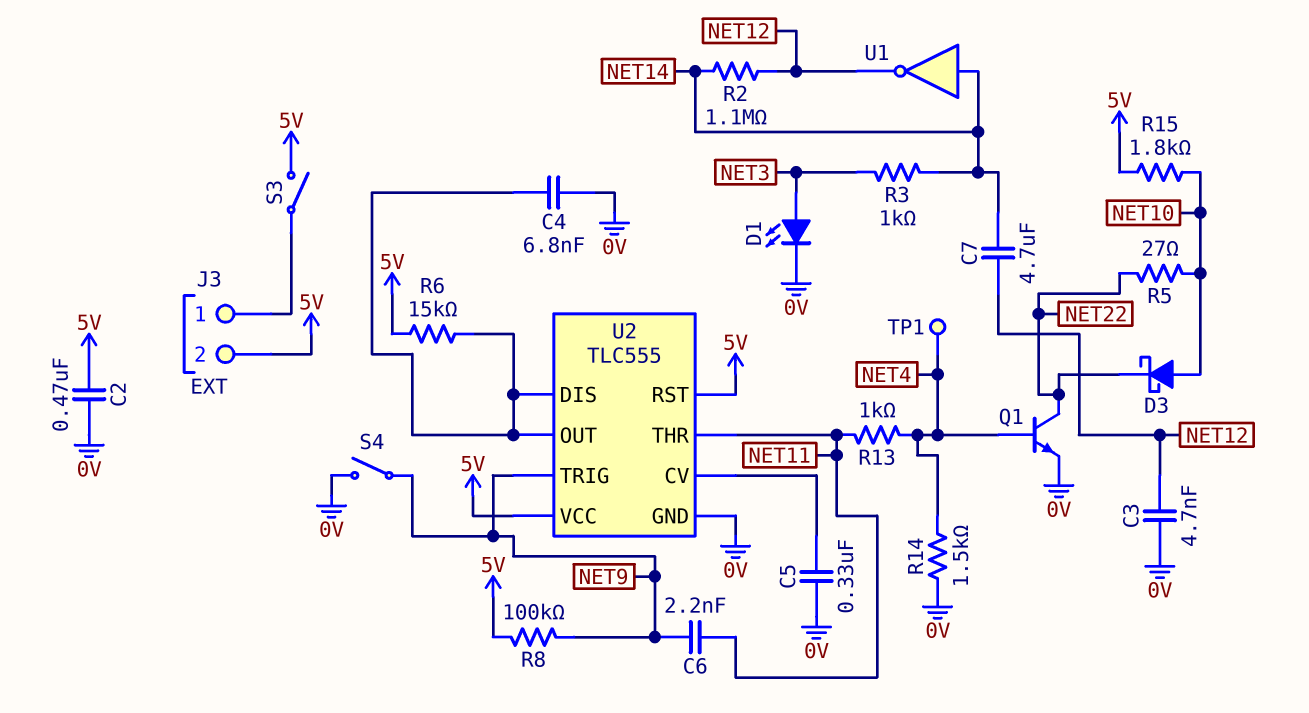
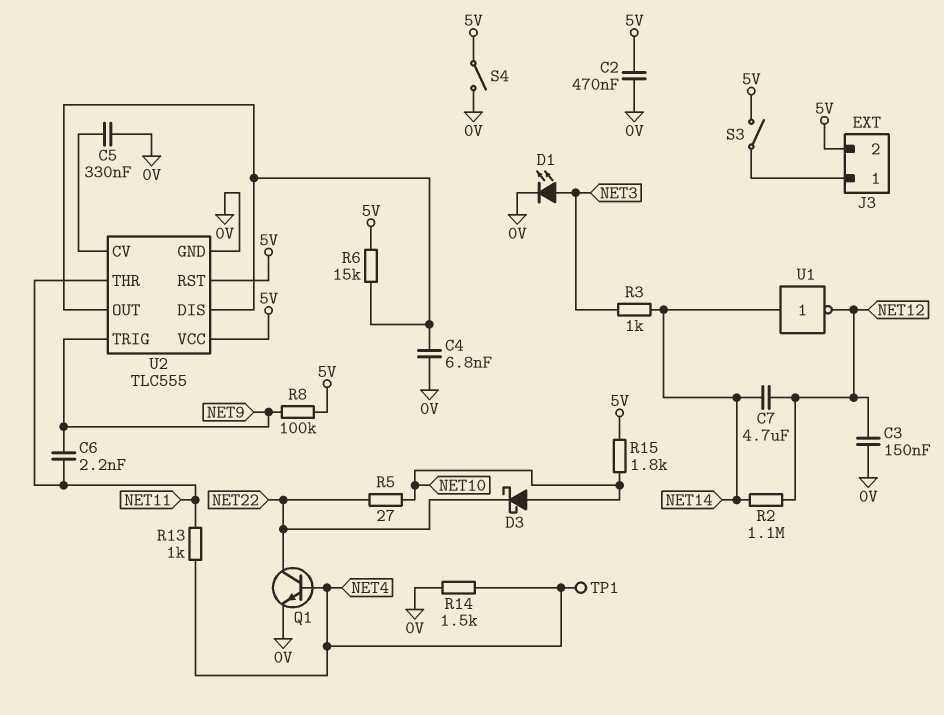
C3: 4.7nF (0V, NET12) -> 150nF (0V, NET12)
S4: switch (0V, NET9) -> switch (0V, 5V)

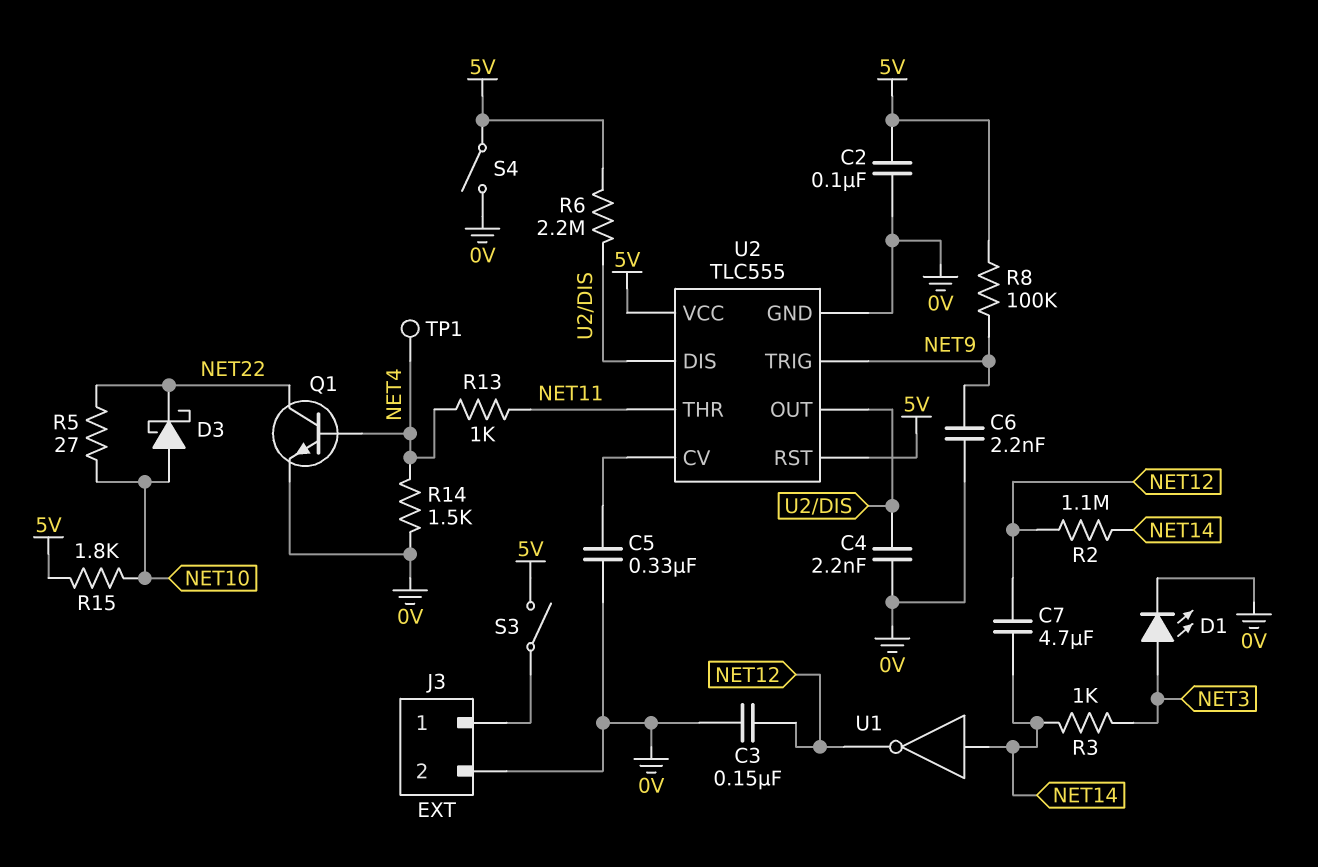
C2: 470nF (0V, 5V) -> 100nF (0V, 5V)
C4: 6.8nF (0V, U2/DIS) -> 2.2nF (0V, U2/DIS)
C6: 2.2nF (NET9, NET11) -> 2.2nF (0V, NET9)
J3 pin 2: 5V -> 0V
R6: 15k (5V, U2/DIS) -> 2.2M (5V, U2/DIS)

